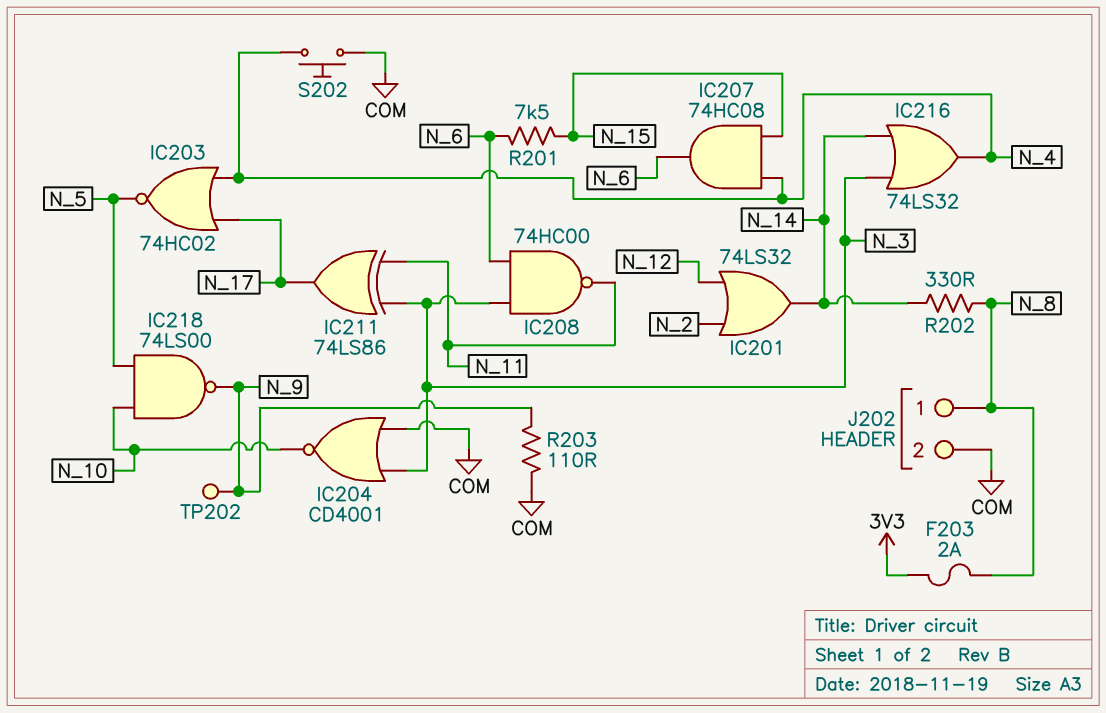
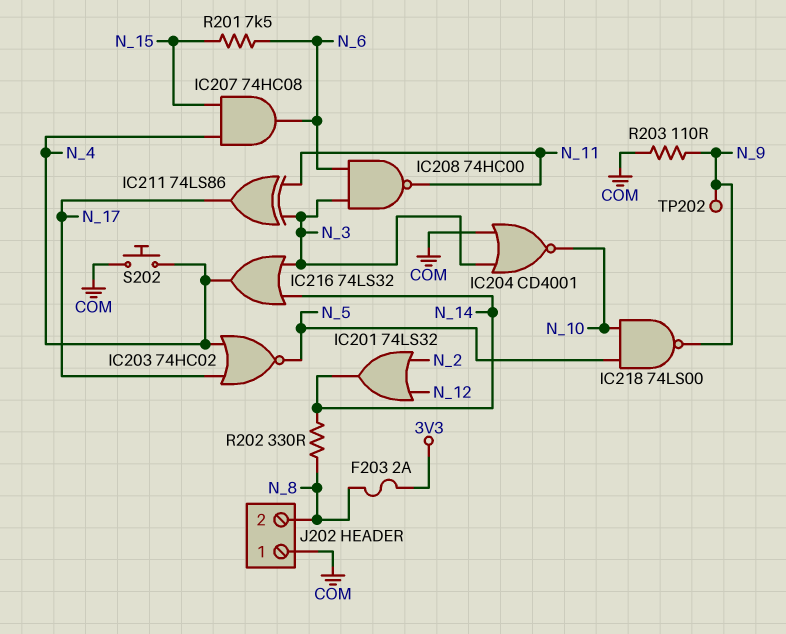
J202 pin 1: N_8 -> COM
J202 pin 2: COM -> N_8

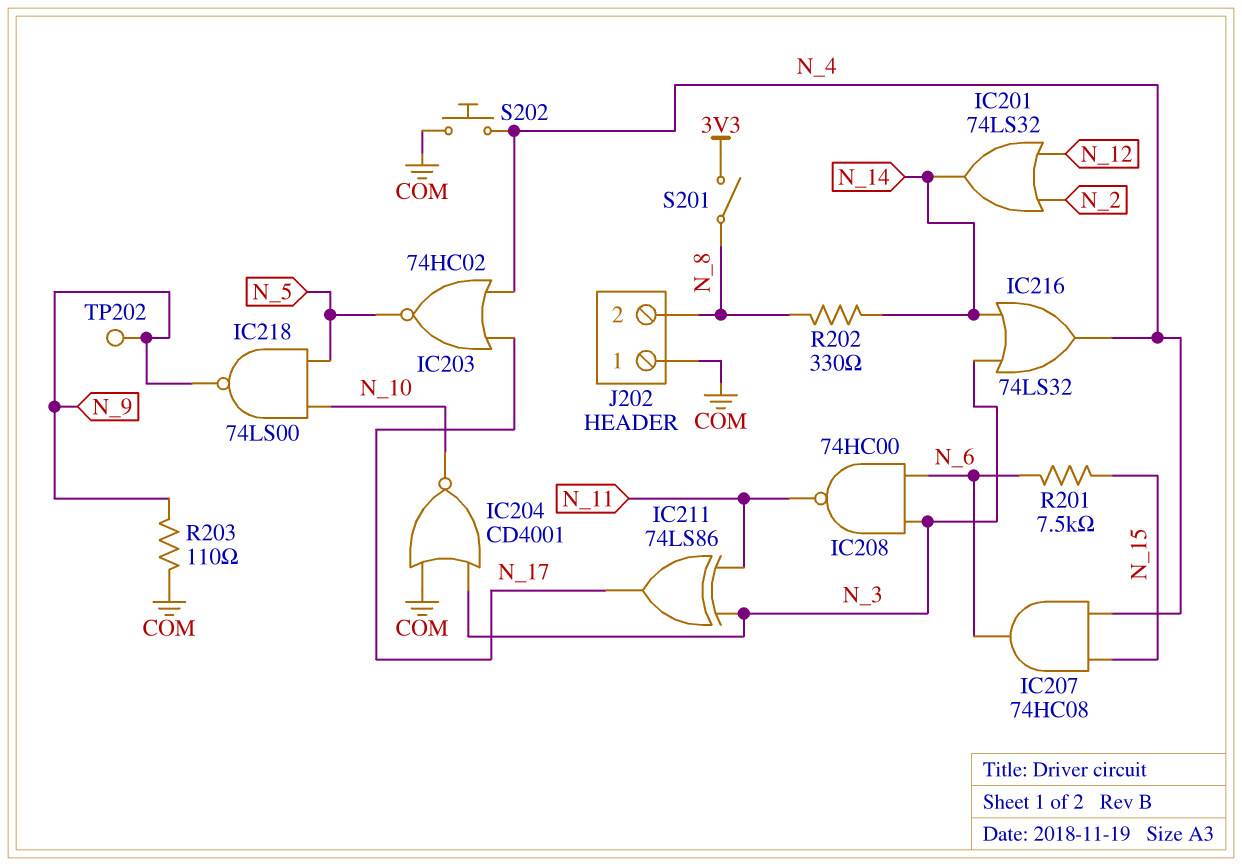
F203: 2A (3V3, N_8) -> none
S201: none -> switch (3V3, N_8)

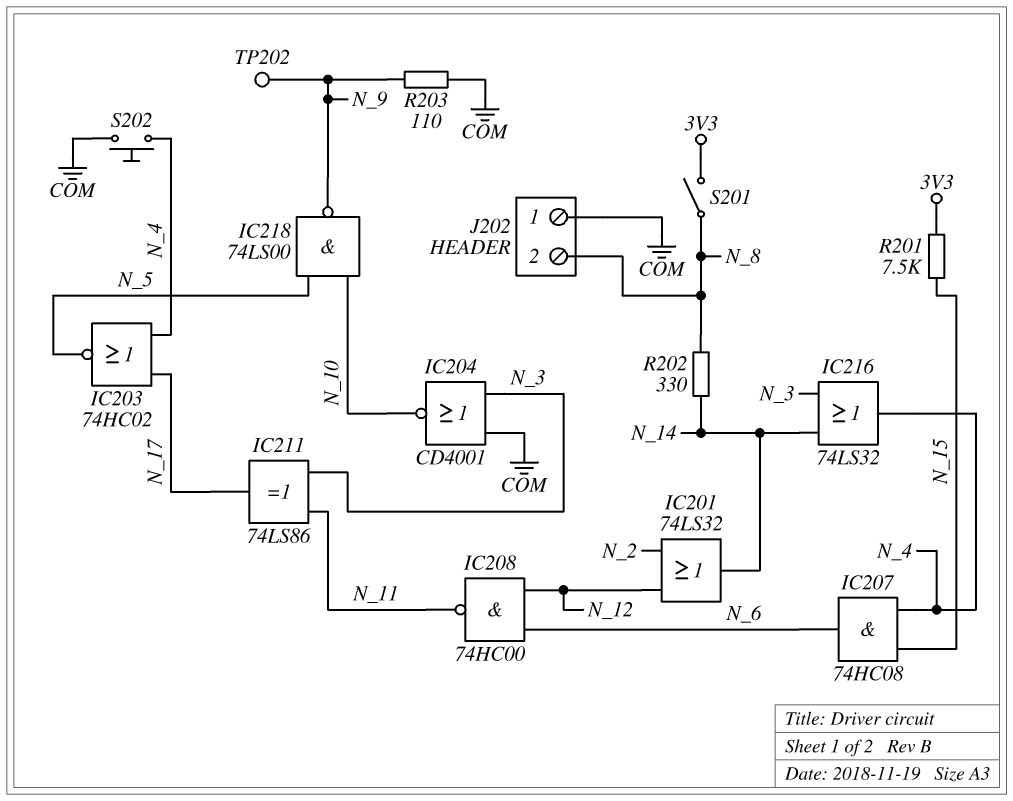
IC208: NAND 74HC00 (in N_3, in N_6, out N_11) -> NAND 74HC00 (in N_6, in N_12, out N_11)
R201: 7.5k (N_6, N_15) -> 7.5k (3V3, N_15)

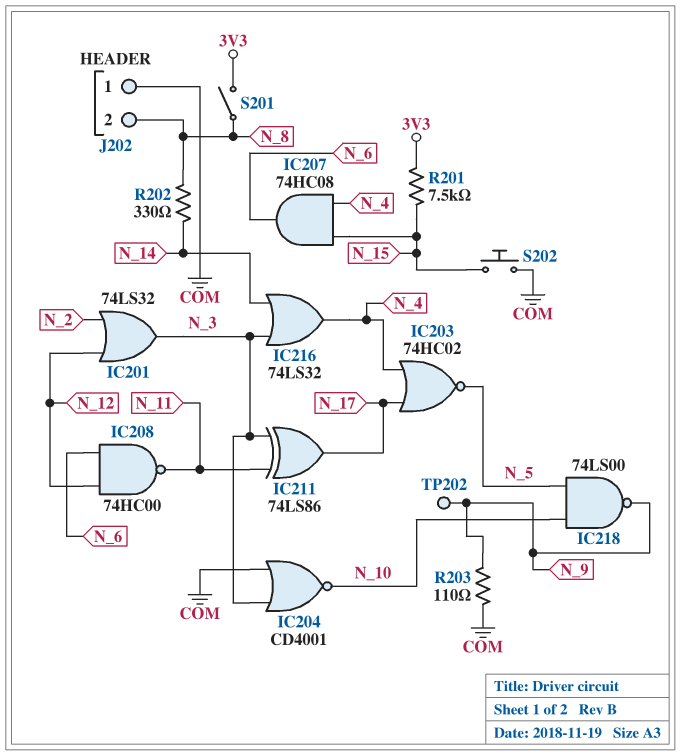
IC201: OR 74LS32 (in N_2, in N_12, out N_14) -> OR 74LS32 (in N_2, in N_12, out N_3)
S202: button (COM, N_4) -> button (COM, N_15)

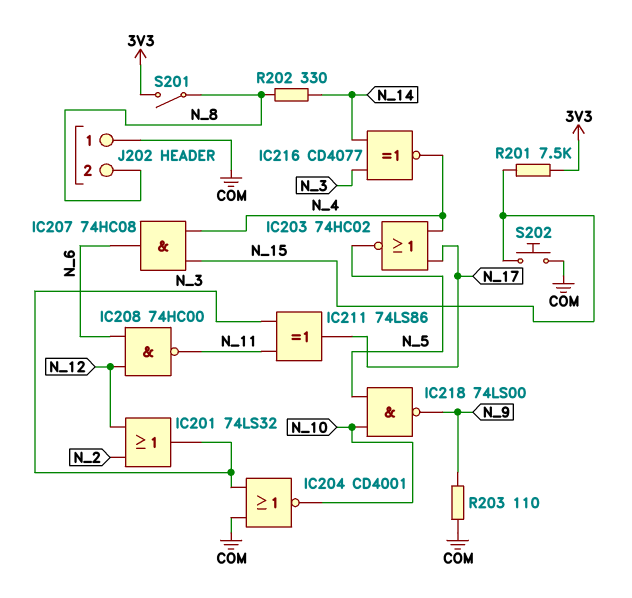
IC216: OR 74LS32 (in N_3, in N_14, out N_4) -> XNOR CD4077 (in N_3, in N_14, out N_4)
TP202: test point (N_9) -> none

